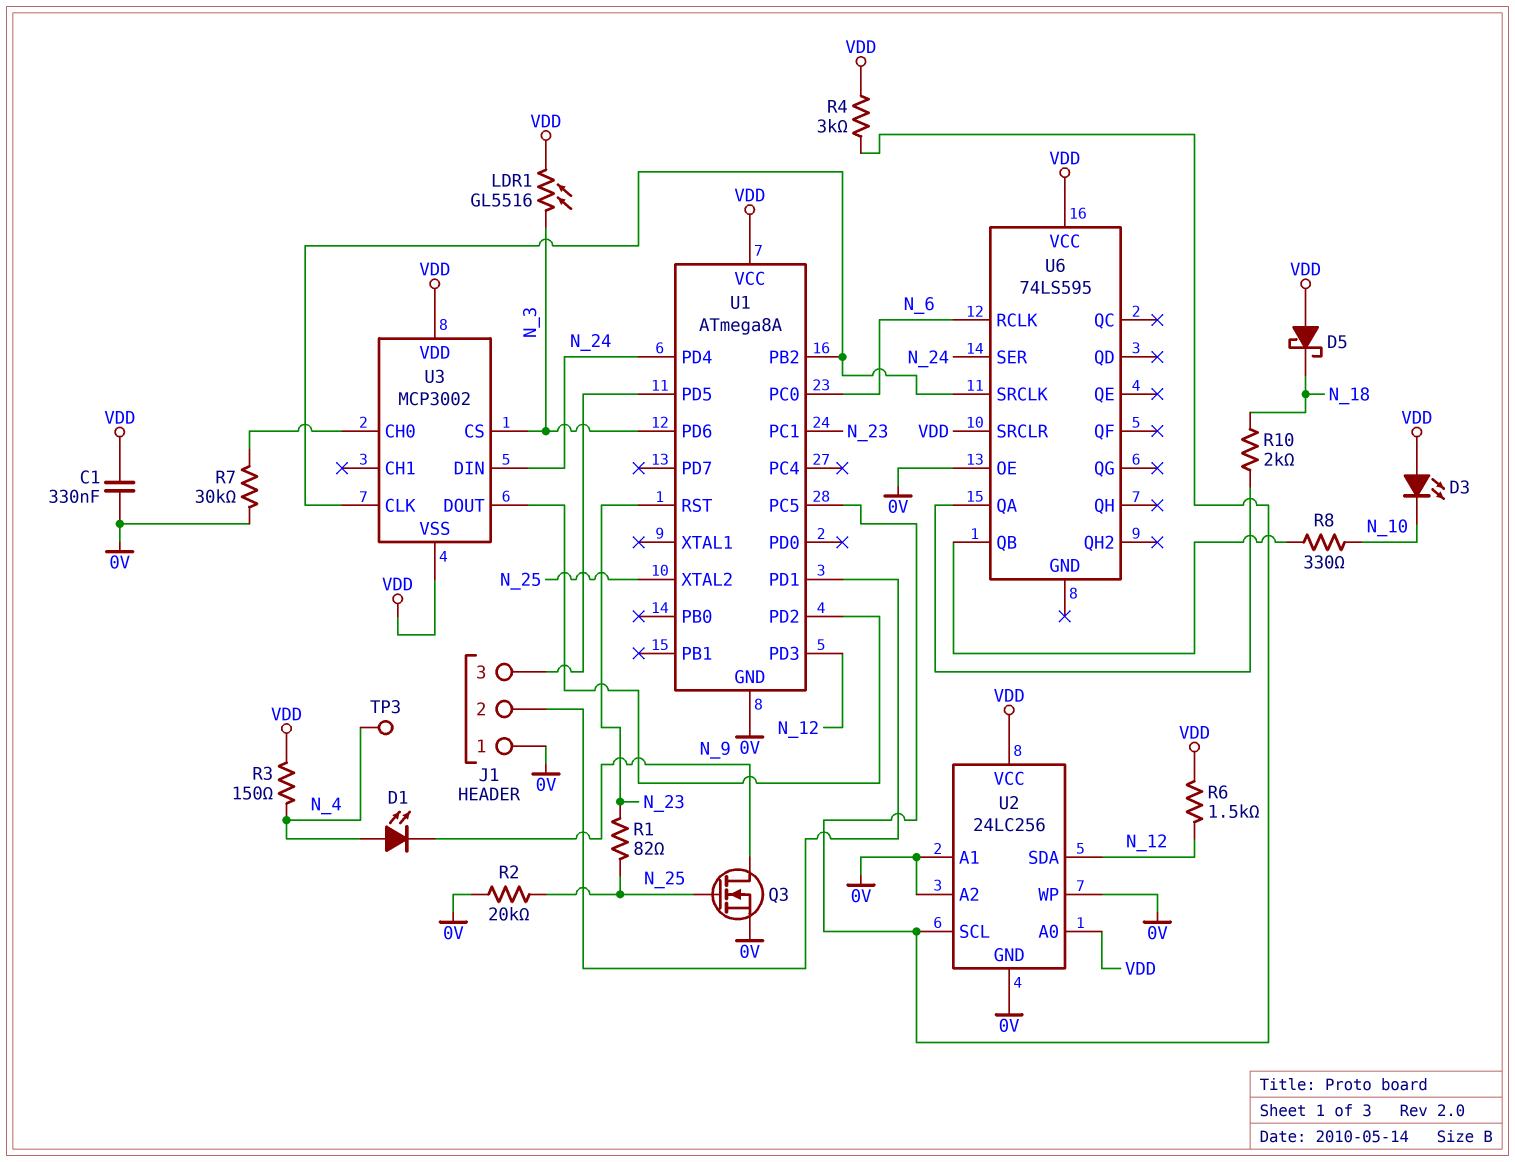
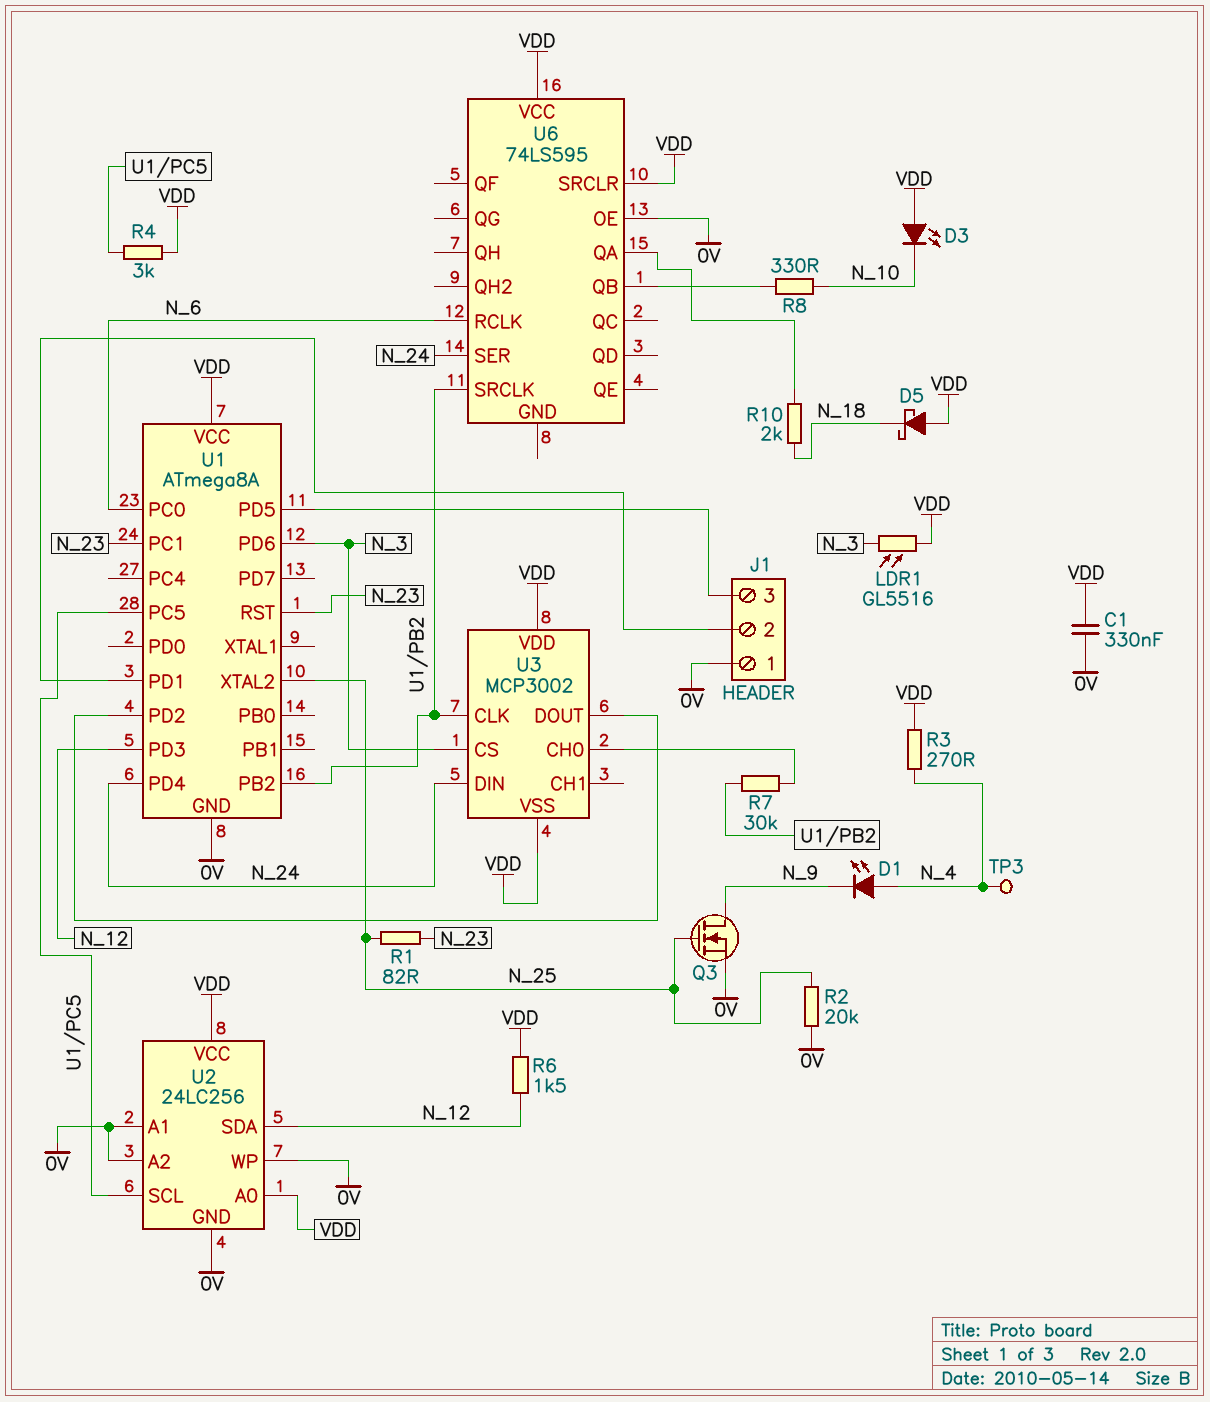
R3: 150 (N_4, VDD) -> 270 (N_4, VDD)
R7: 30k (0V, U3/CH0) -> 30k (U1/PB2, U3/CH0)

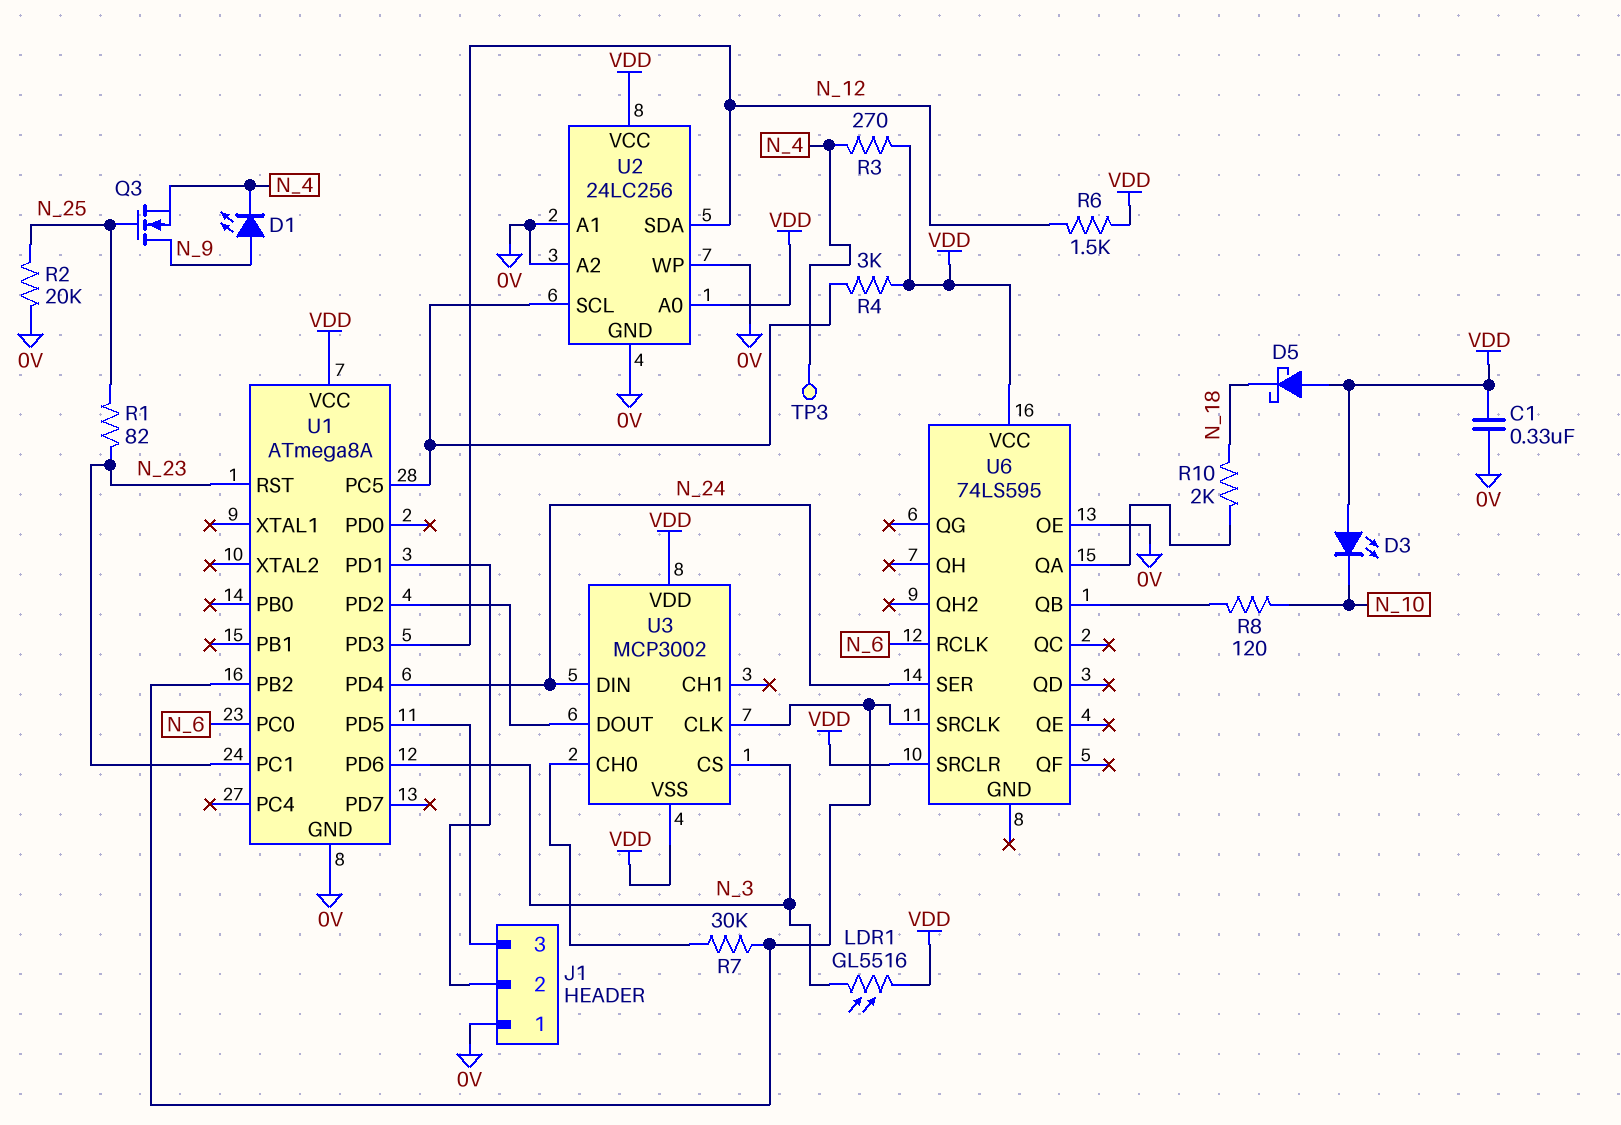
D1: LED (A N_4, K N_9) -> LED (A N_9, K N_4)
Q3: NMOS (G N_25, D N_9, S 0V) -> NMOS (G N_25, D N_9, S N_4)
R8: 330 (N_10, U6/QB) -> 120 (N_10, U6/QB)
U1 pin XTAL2: N_25 -> none

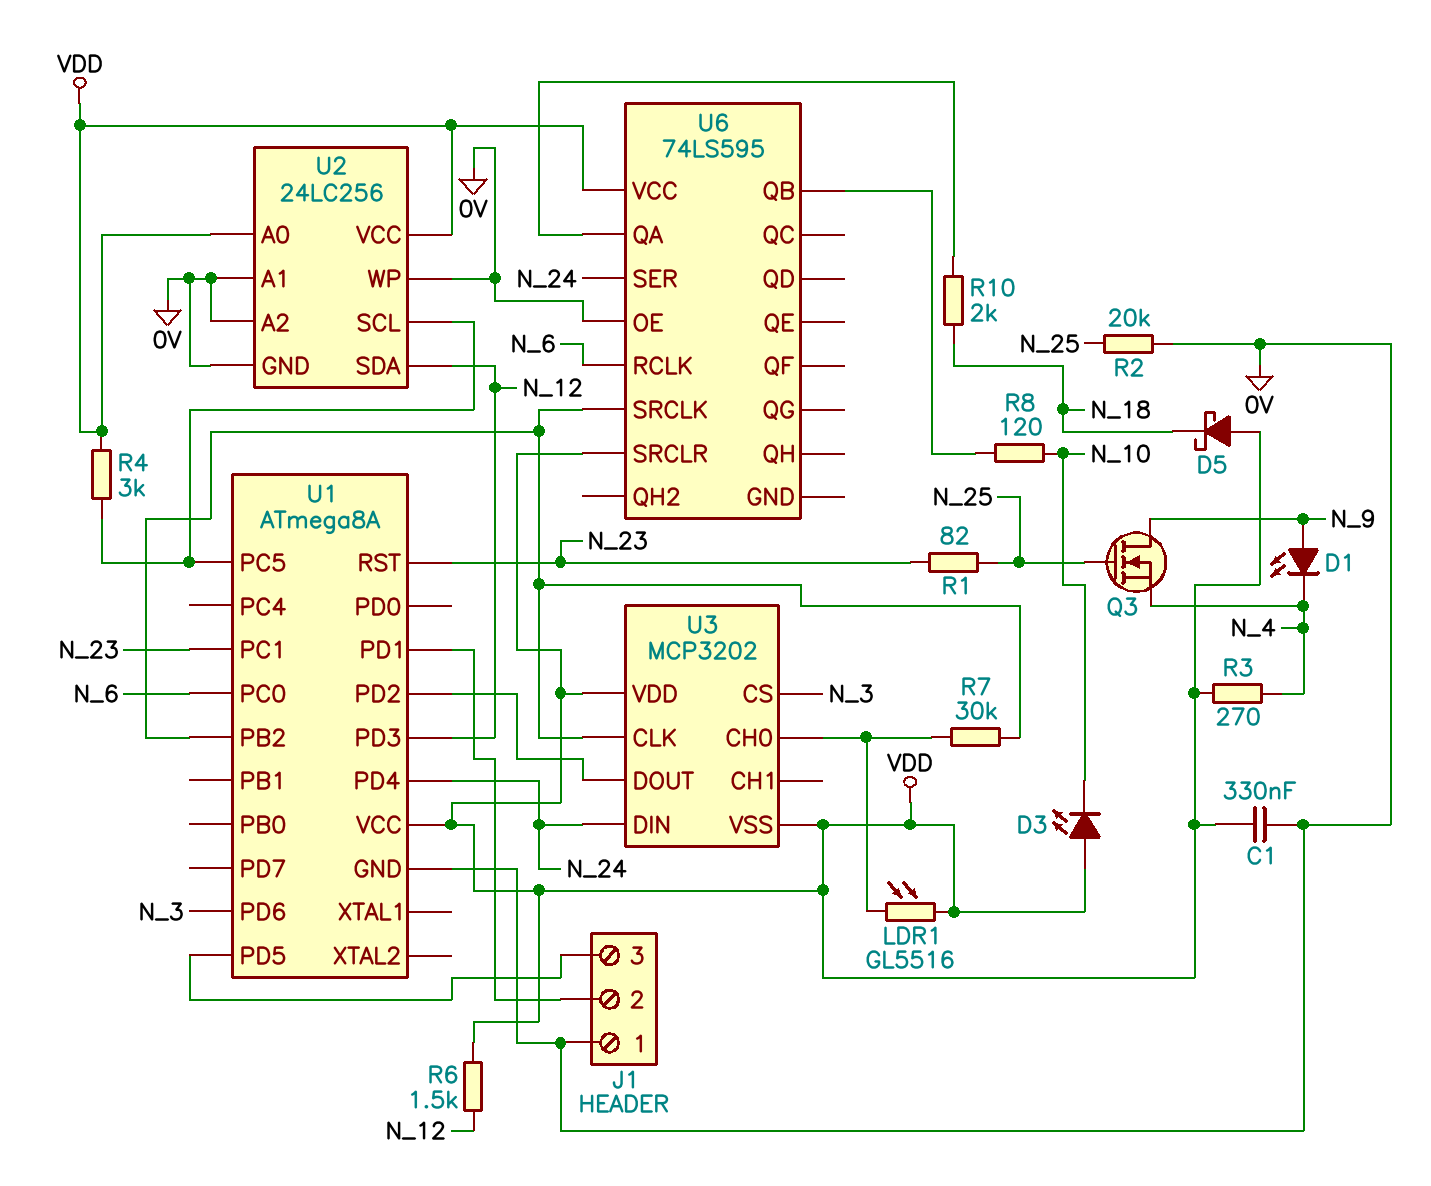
LDR1: GL5516 (N_3, VDD) -> GL5516 (U3/CH0, VDD)
TP3: test point (N_4) -> none
U3: MCP3002 -> MCP3202

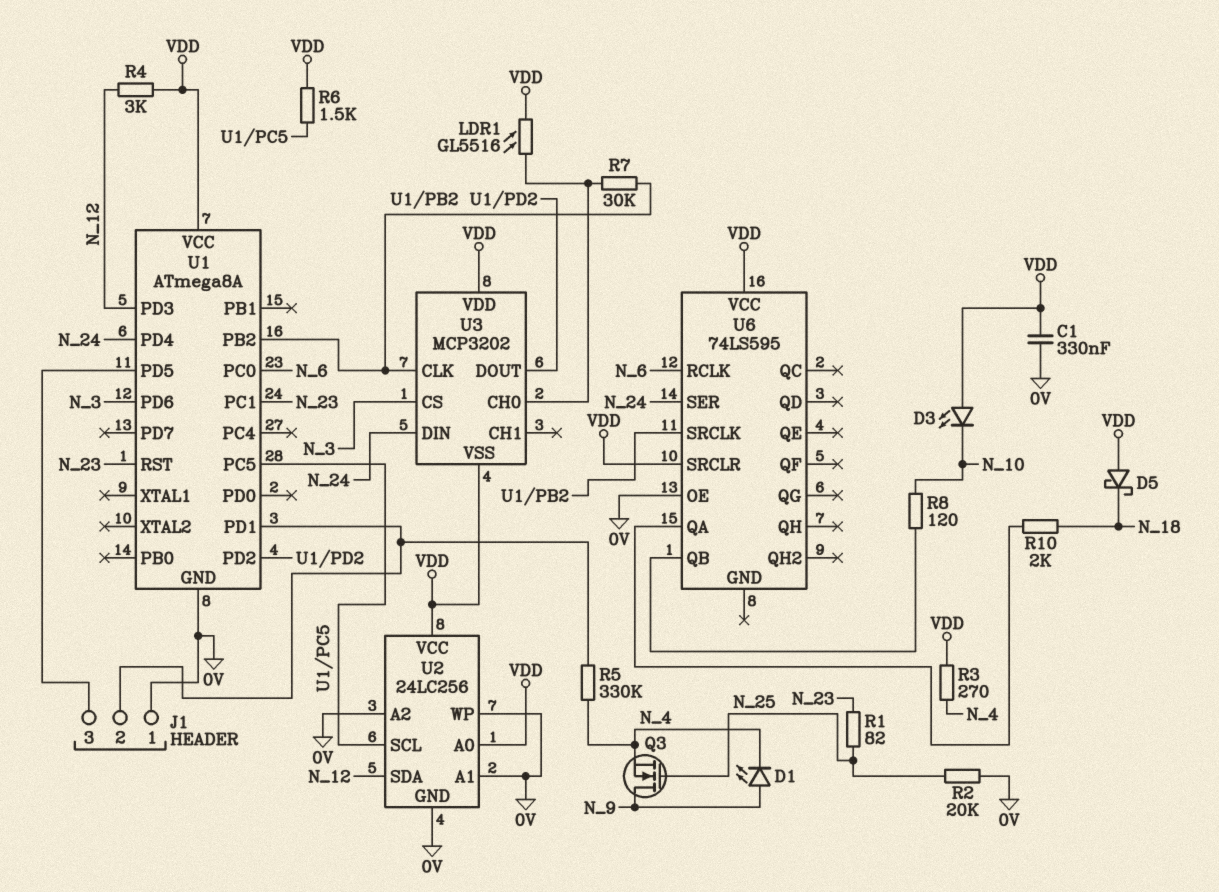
R4: 3k (U1/PC5, VDD) -> 3k (N_12, VDD)
R5: none -> 330k (J1/2, N_4)
R6: 1.5k (N_12, VDD) -> 1.5k (U1/PC5, VDD)

